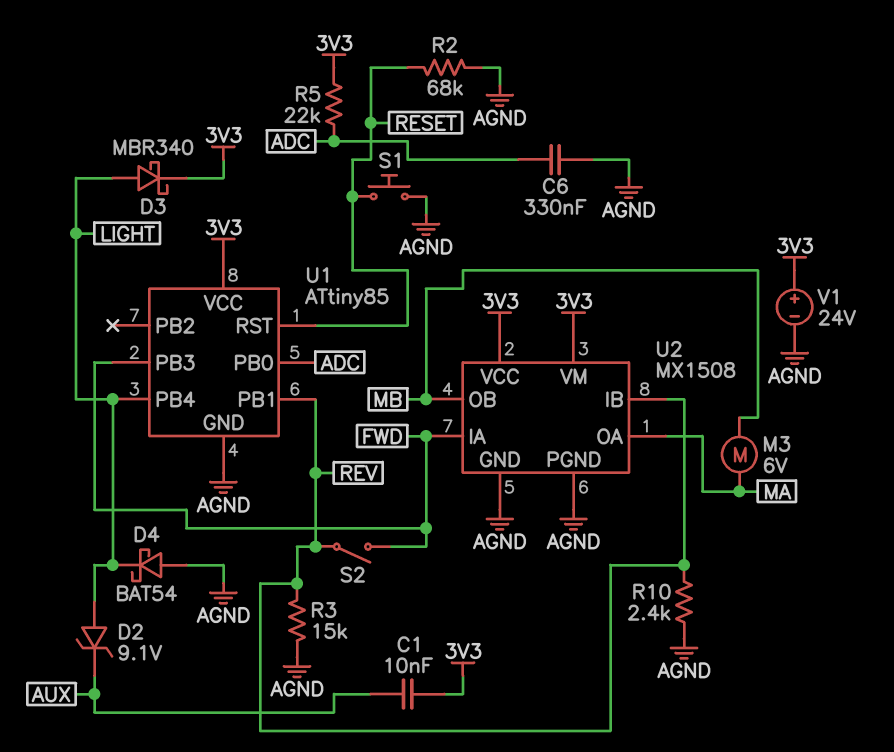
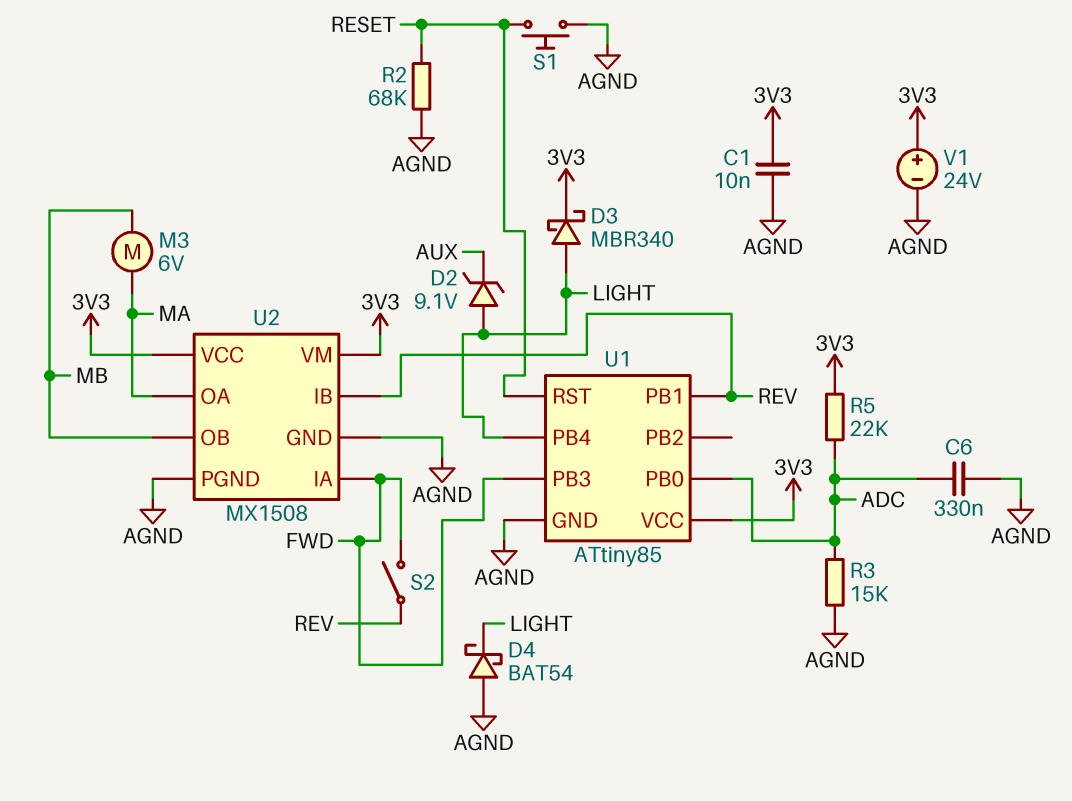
C1: 10nF (3V3, AUX) -> 10nF (3V3, AGND)
R3: 15k (AGND, REV) -> 15k (ADC, AGND)
R10: 2.4k (AGND, REV) -> none

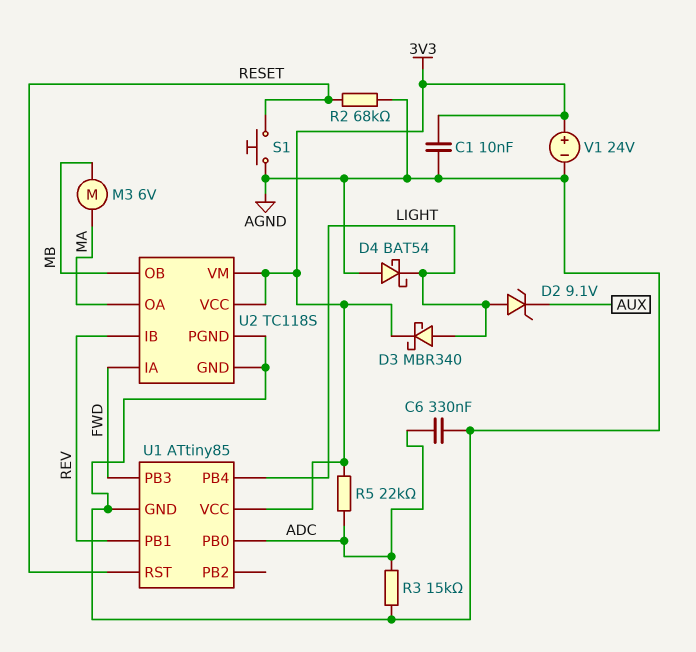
S2: switch (FWD, REV) -> none
U2: MX1508 -> TC118S

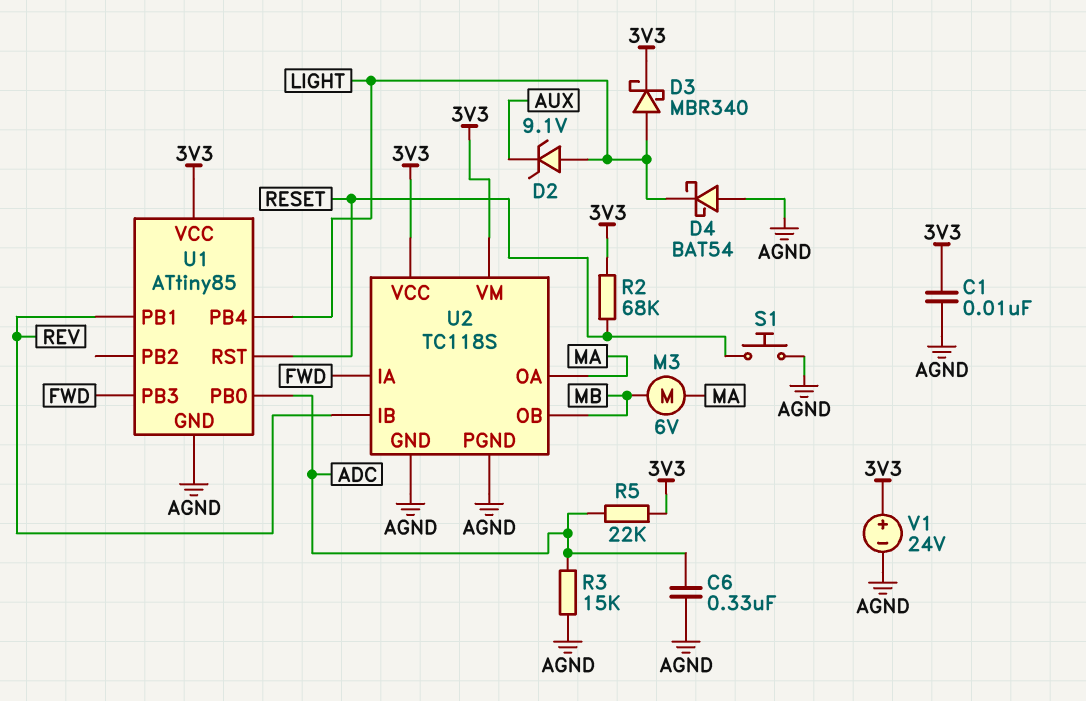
R2: 68k (AGND, RESET) -> 68k (3V3, RESET)

